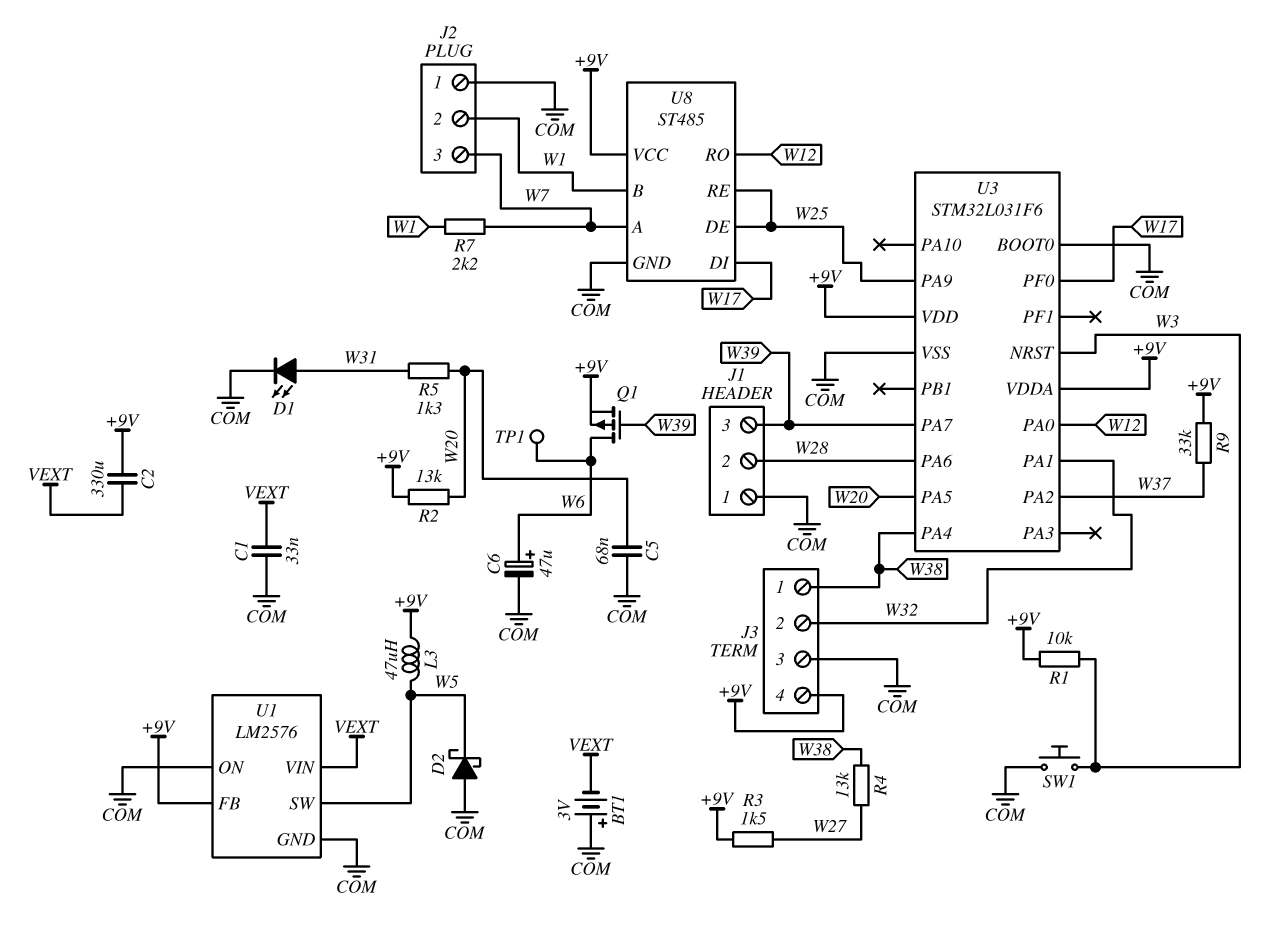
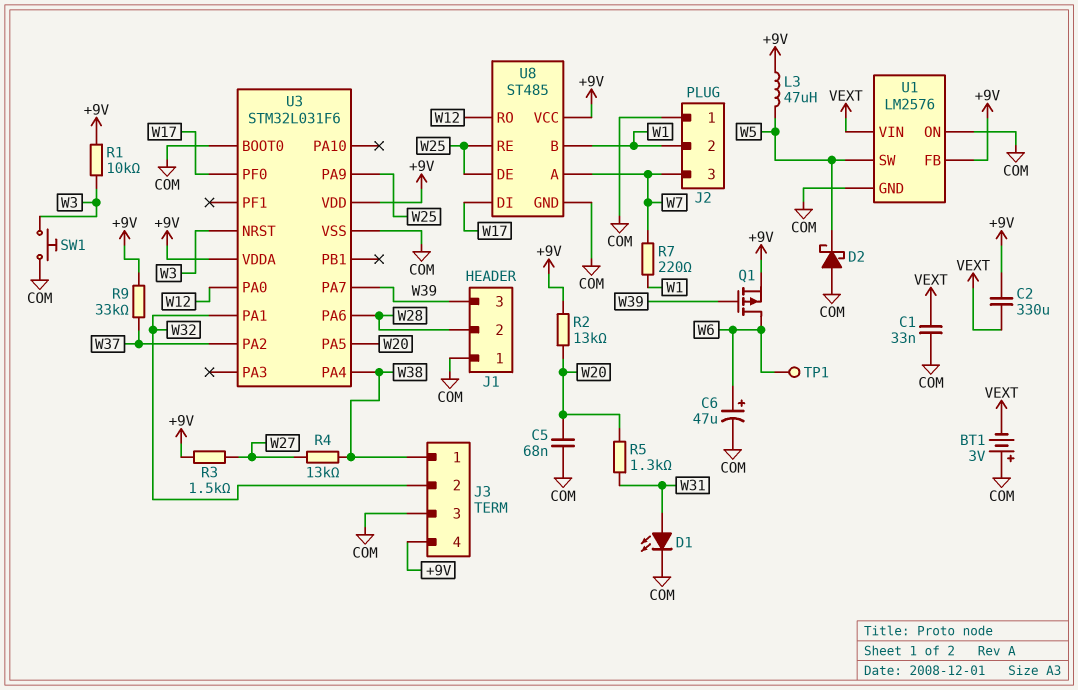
R7: 2.2k (W1, W7) -> 220 (W1, W7)

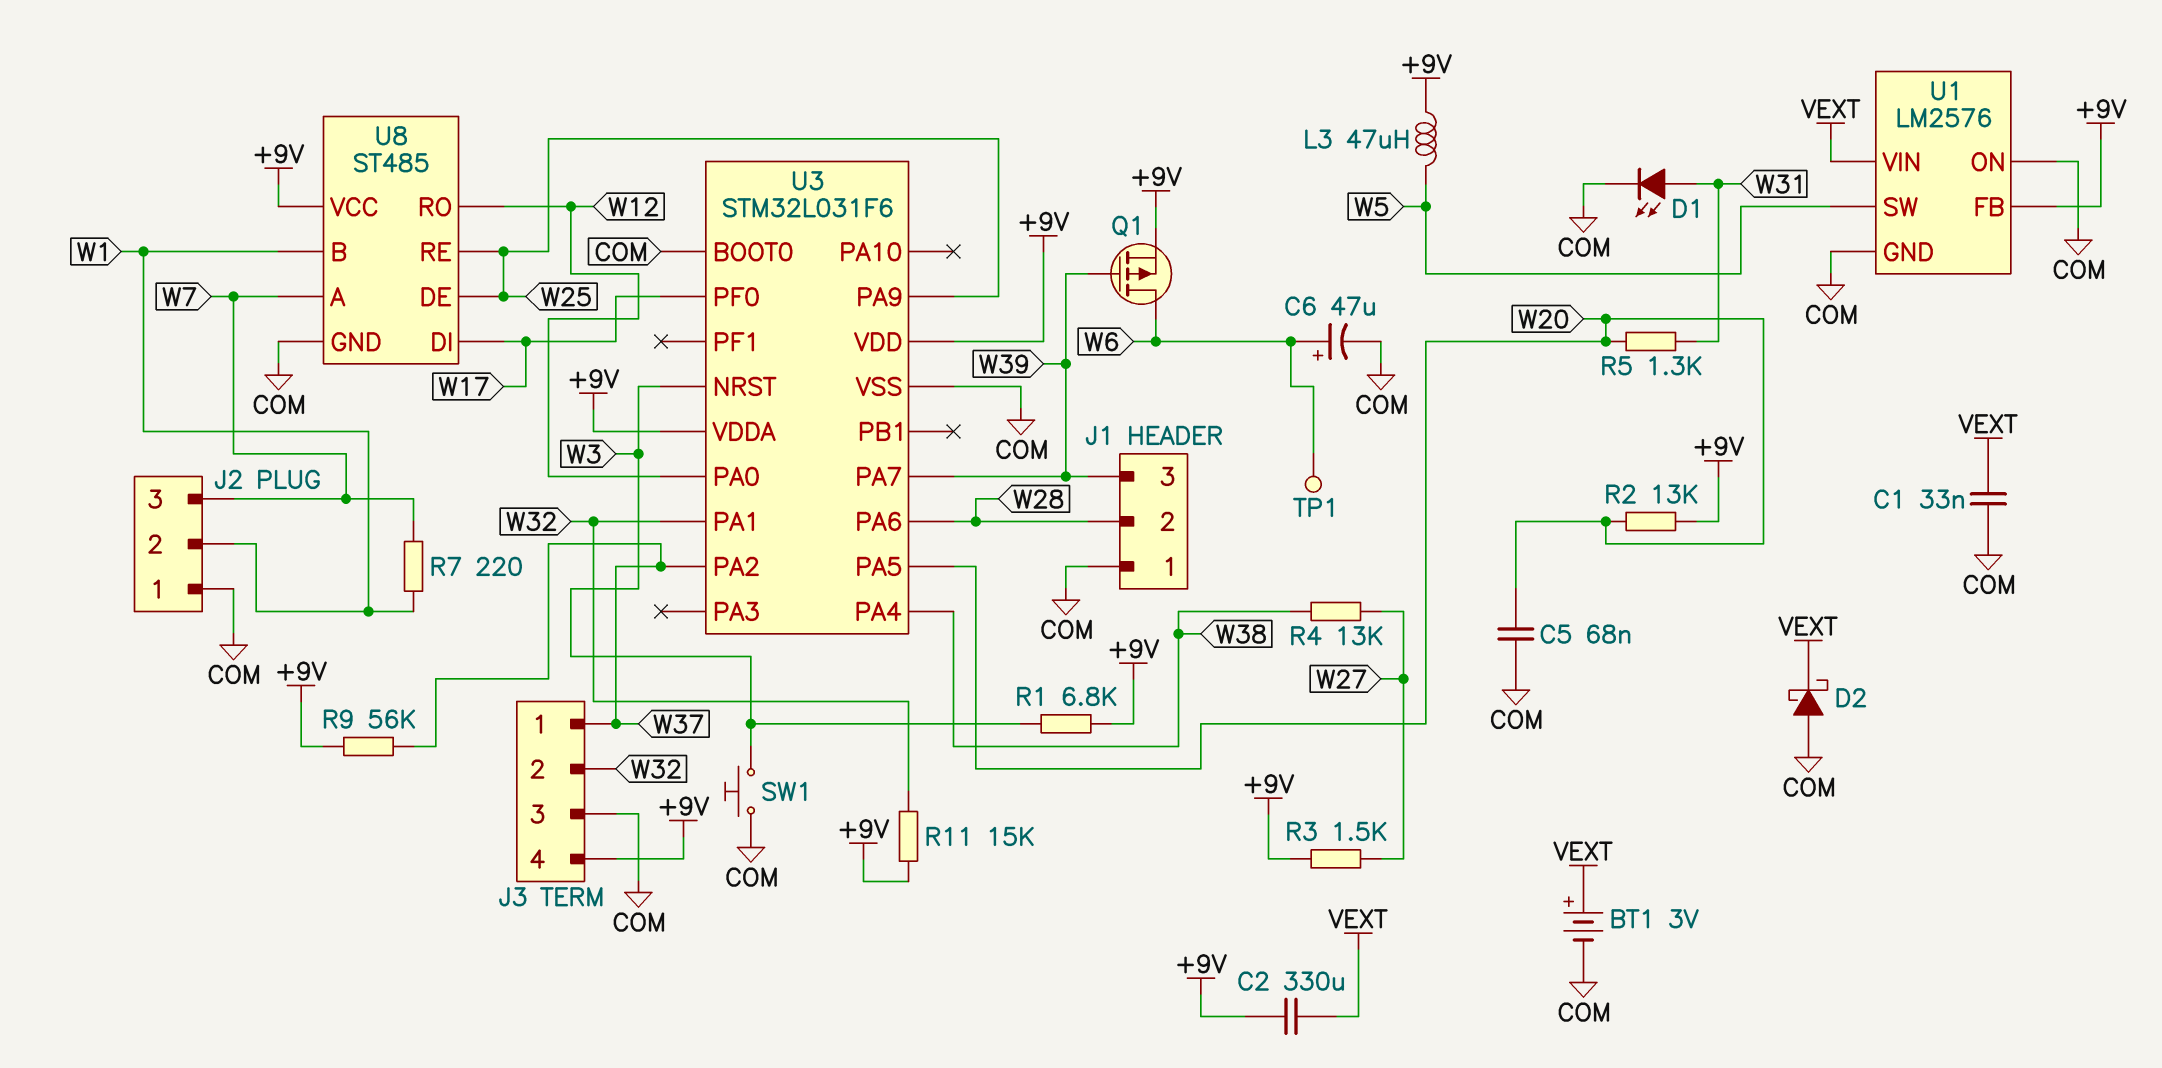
BT1: 3V (plus COM, minus VEXT) -> 3V (plus VEXT, minus COM)
D2: schottky (A COM, K W5) -> schottky (A COM, K VEXT)
J3 pin 1: W38 -> W37
R1: 10k (+9V, W3) -> 6.8k (+9V, W3)
R9: 33k (+9V, W37) -> 56k (+9V, W37)
R11: none -> 15k (+9V, W32)

